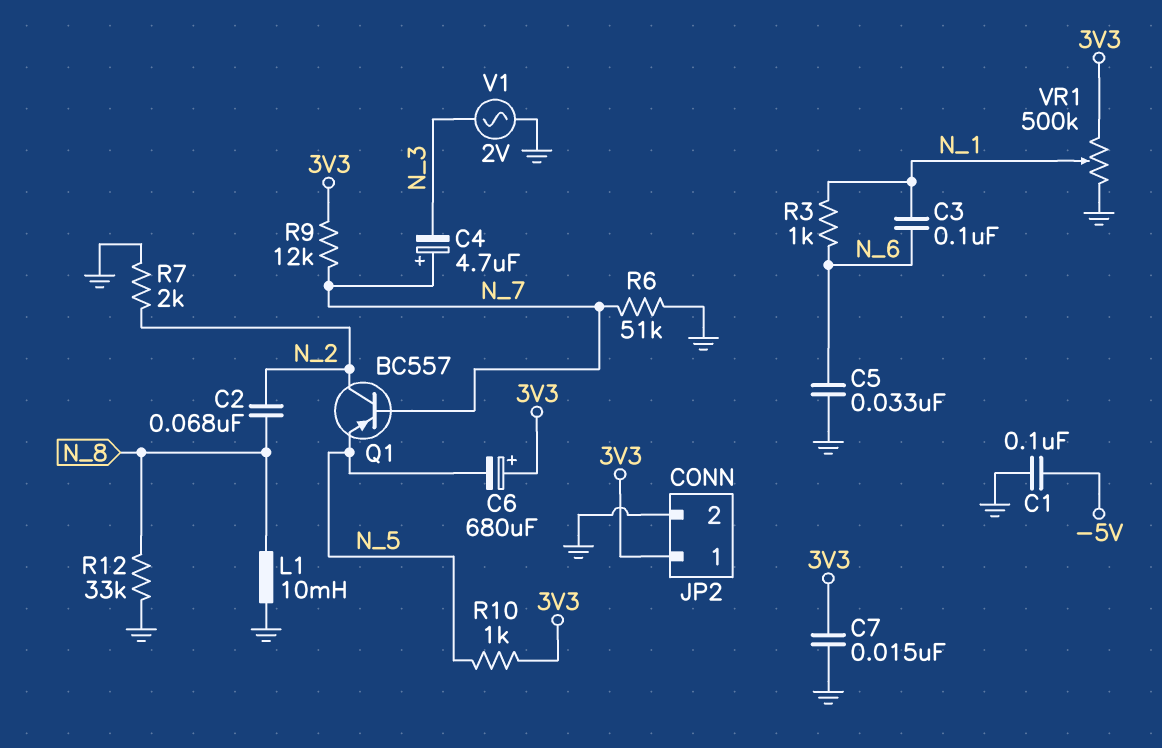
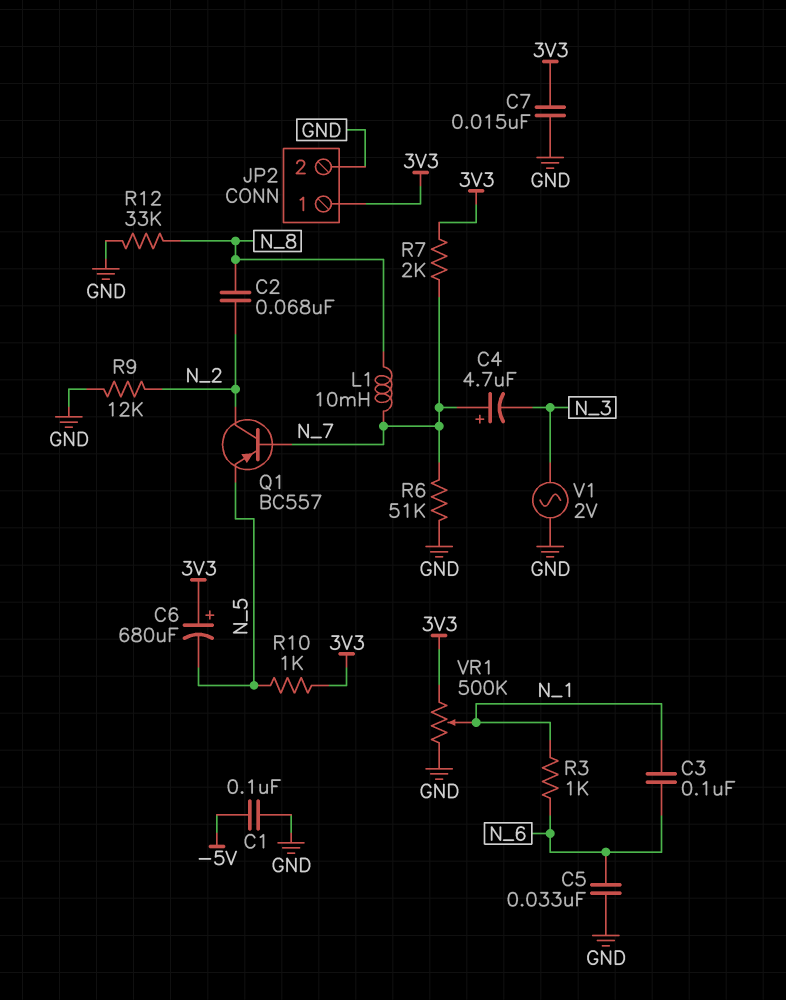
L1: 10mH (GND, N_8) -> 10mH (N_7, N_8)
R7: 2k (GND, N_2) -> 2k (3V3, N_7)
R9: 12k (3V3, N_7) -> 12k (GND, N_2)

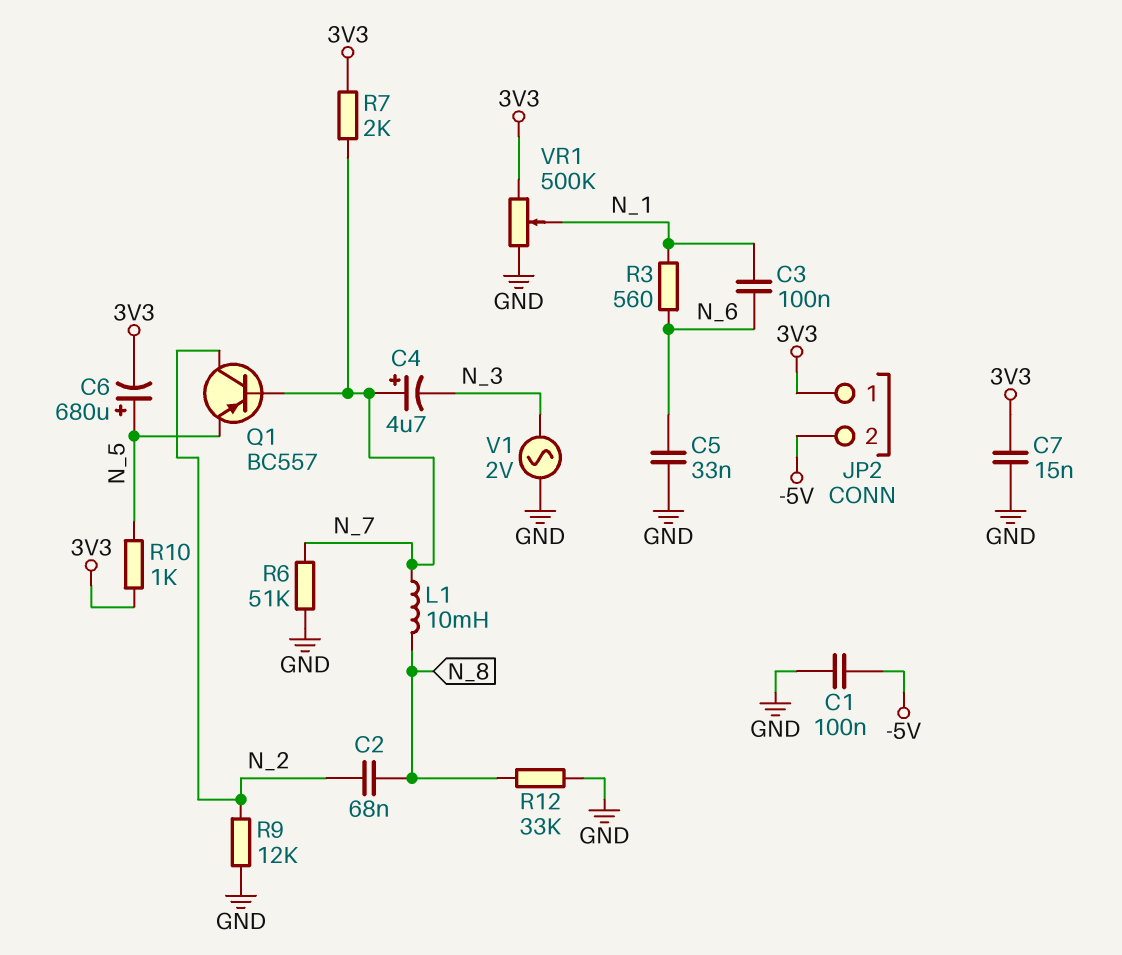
C6: 680uF (plus 3V3, minus N_5) -> 680uF (plus N_5, minus 3V3)
JP2 pin 2: GND -> -5V
R3: 1k (N_1, N_6) -> 560 (N_1, N_6)

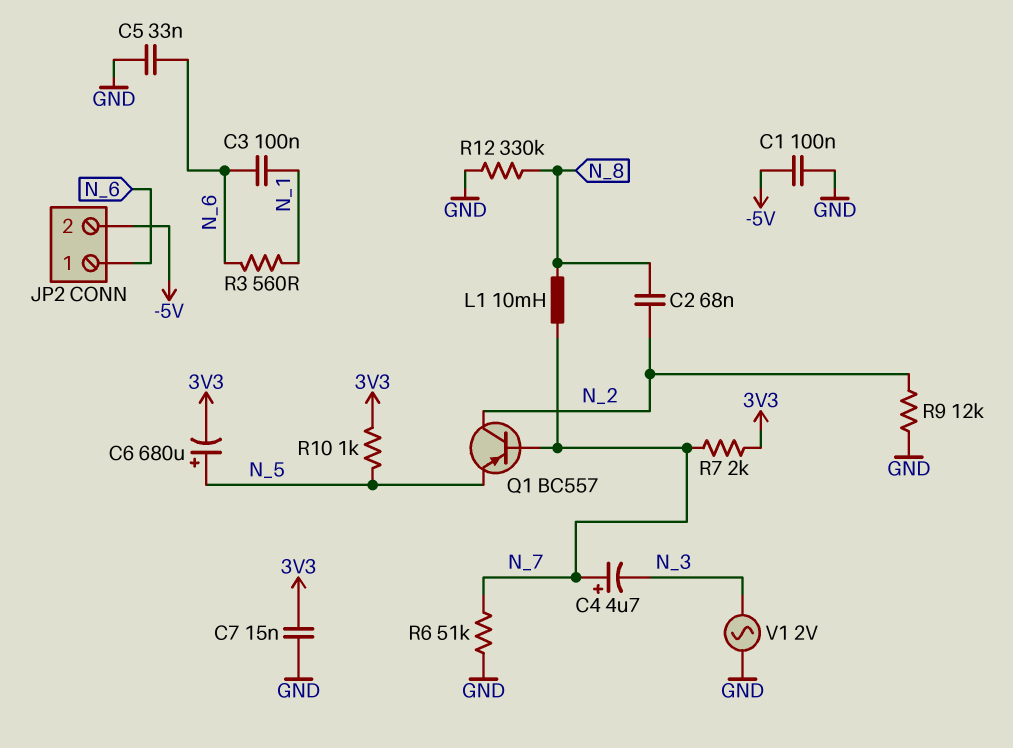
JP2 pin 1: 3V3 -> N_6
R12: 33k (GND, N_8) -> 330k (GND, N_8)
VR1: 500k (3V3, GND, wiper N_1) -> none

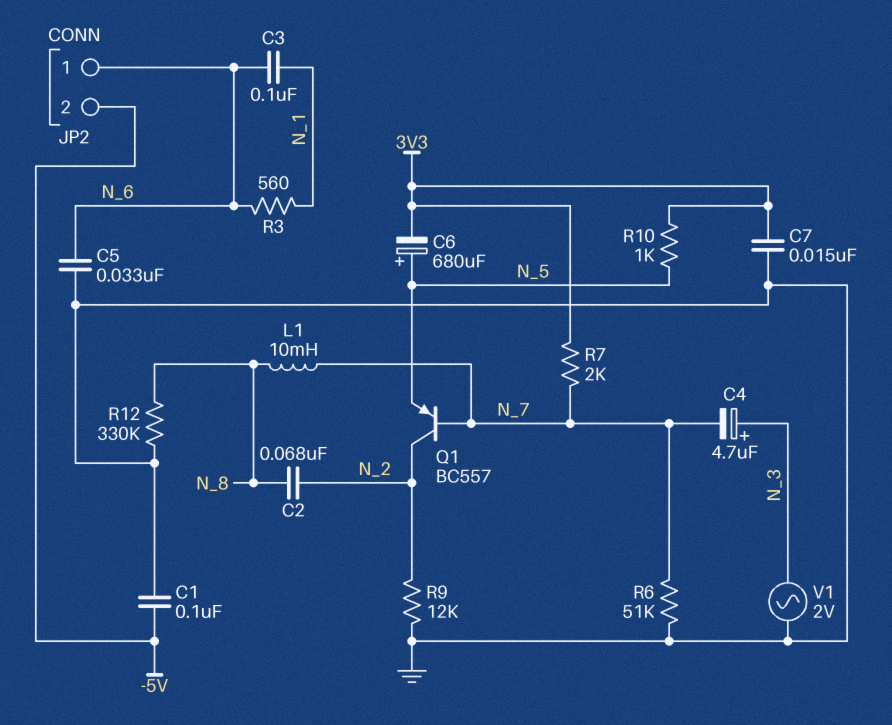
C4: 4.7uF (plus N_7, minus N_3) -> 4.7uF (plus N_3, minus N_7)

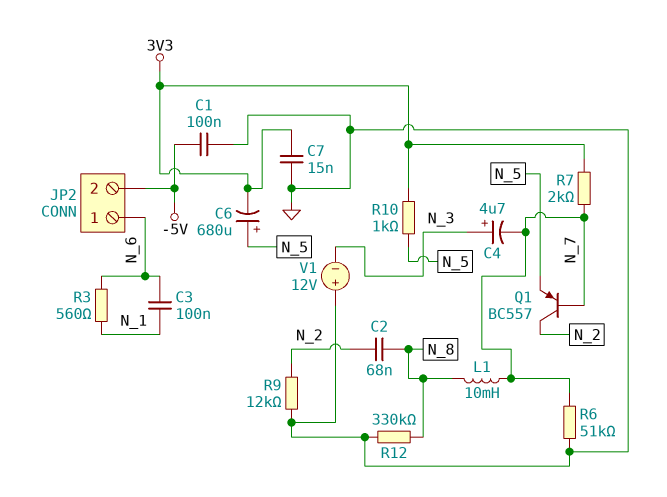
C5: 33nF (GND, N_6) -> none
V1: AC 2V (GND, N_3) -> 12V (plus GND, minus N_3)

